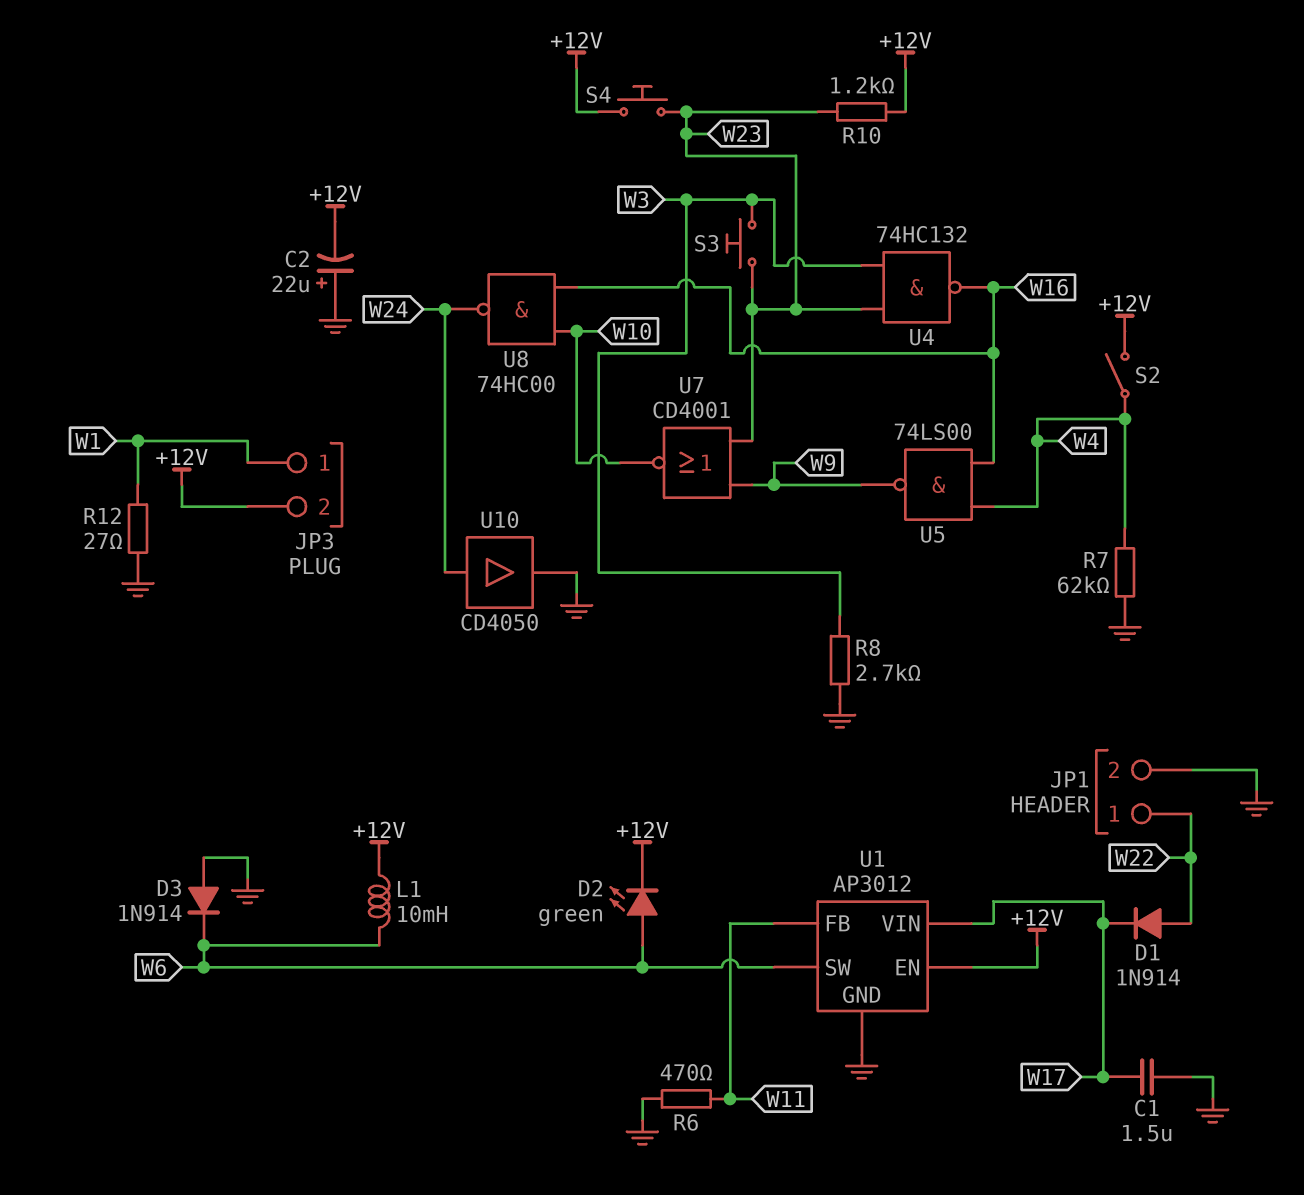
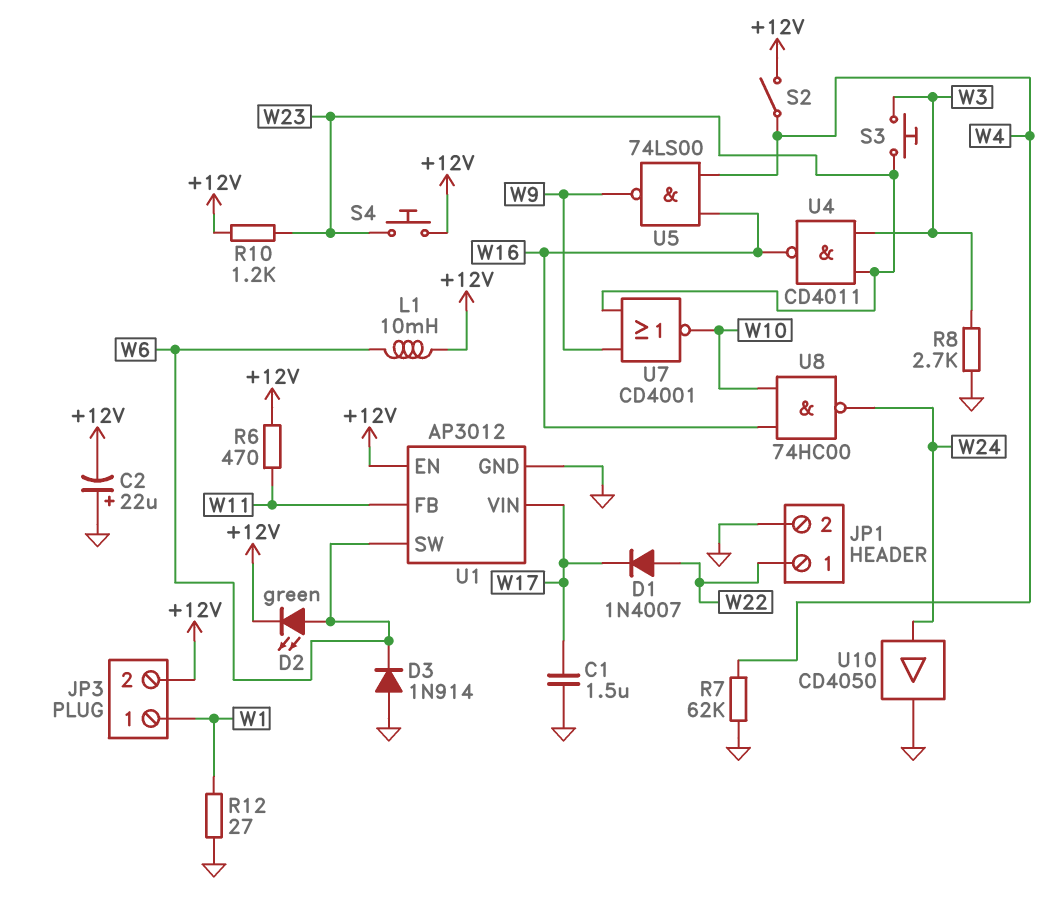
D1: diode 1N914 (A W22, K W17) -> diode 1N4007 (A W22, K W17)
R6: 470 (GND, W11) -> 470 (+12V, W11)
U4: NAND 74HC132 (in W3, in W23, out W16) -> NAND CD4011 (in W3, in W23, out W16)

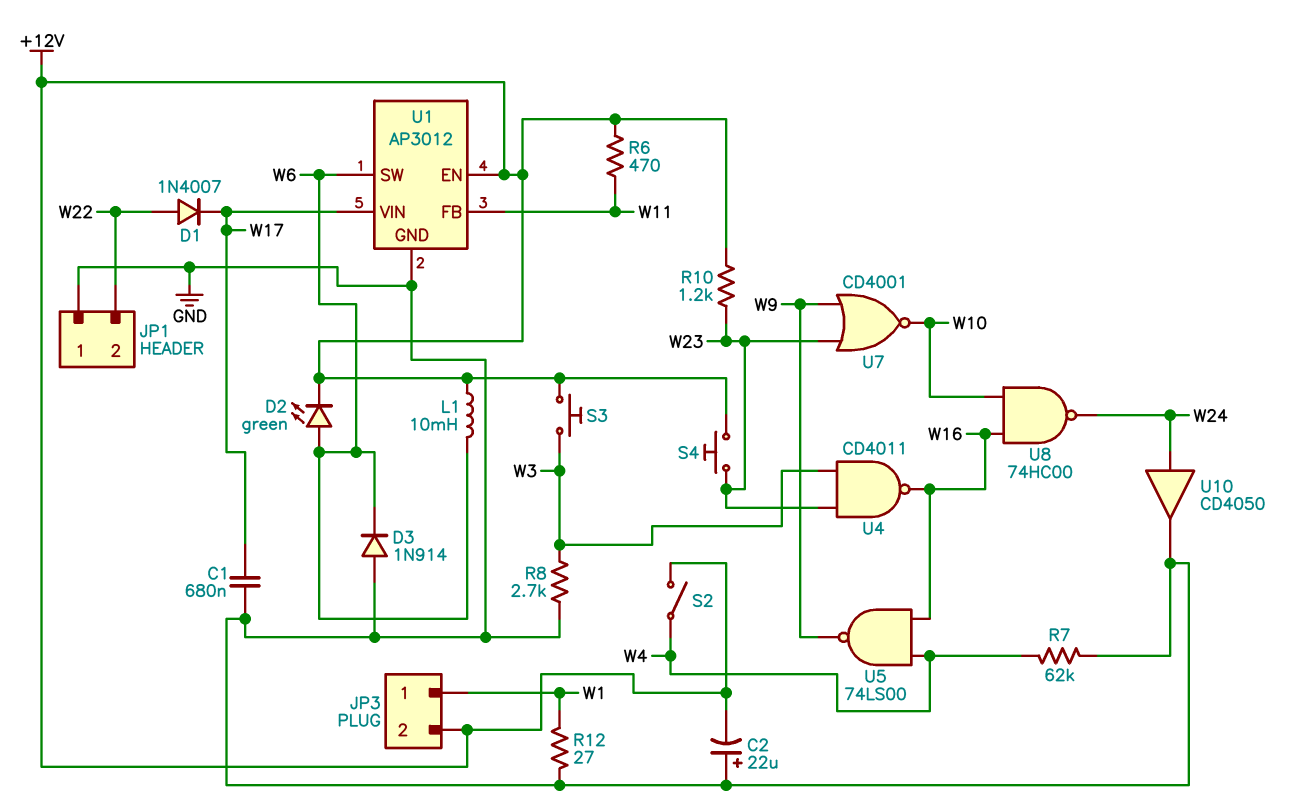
C1: 1.5uF (GND, W17) -> 680nF (GND, W17)
JP1 pin 1: W22 -> GND
JP1 pin 2: GND -> W22
S3: button (W3, W23) -> button (+12V, W3)

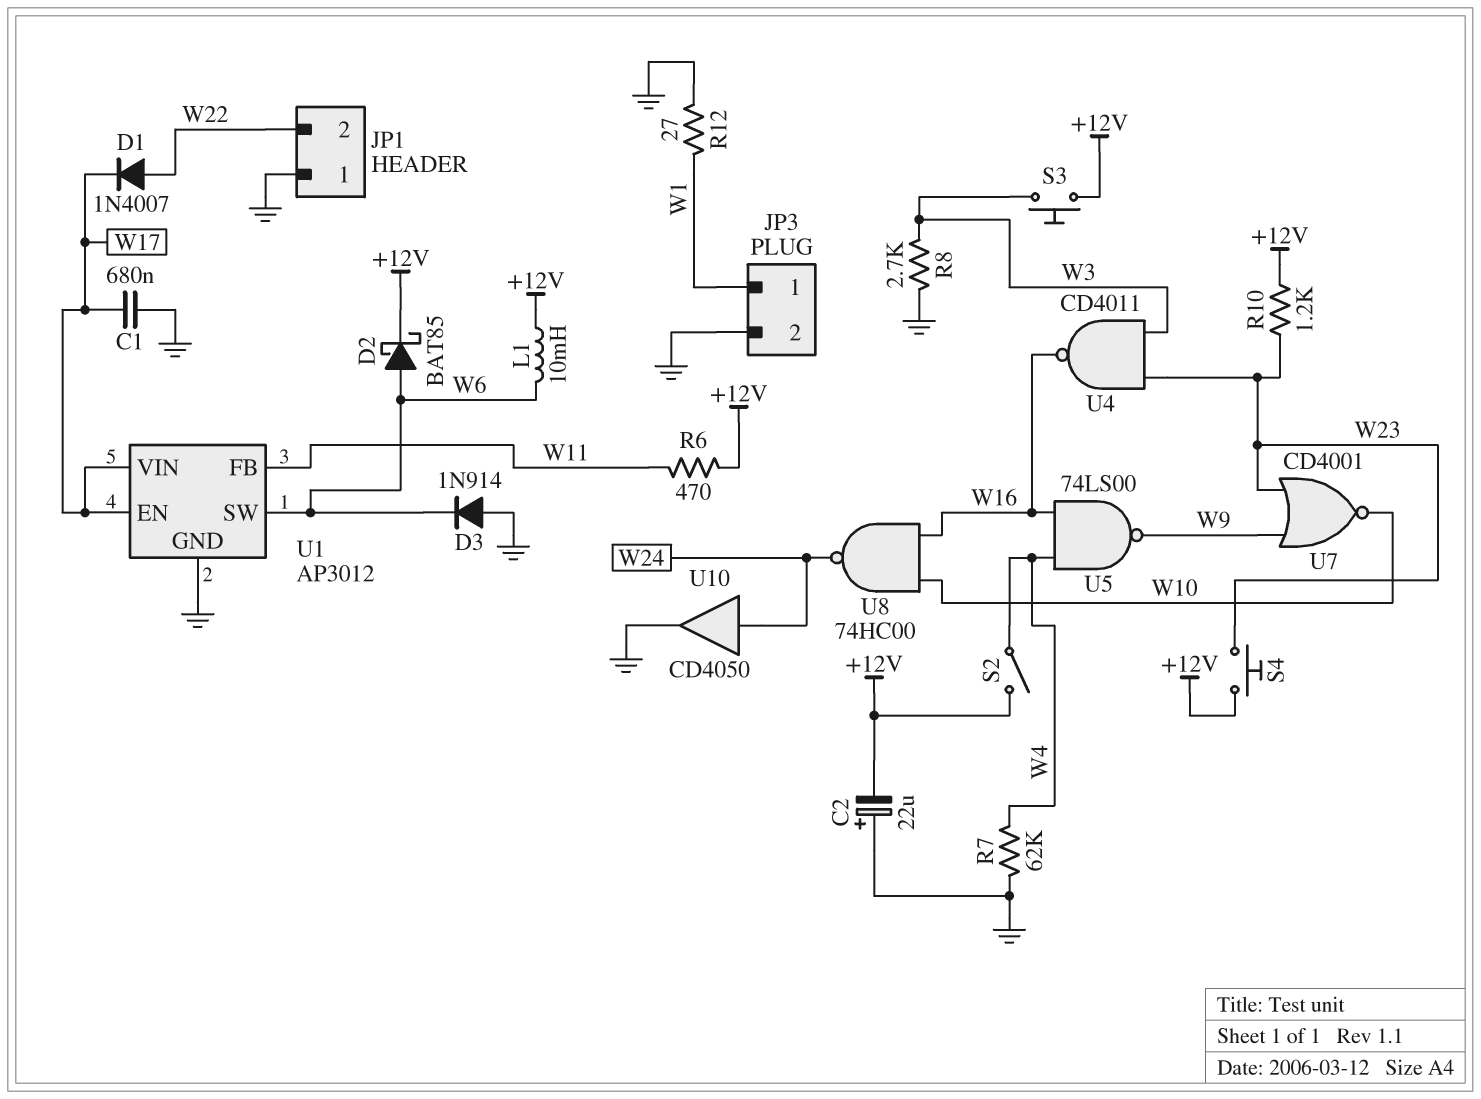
D2: LED green (A W6, K +12V) -> schottky BAT85 (A W6, K +12V)
JP3 pin 2: +12V -> GND
U1 pin EN: +12V -> W17

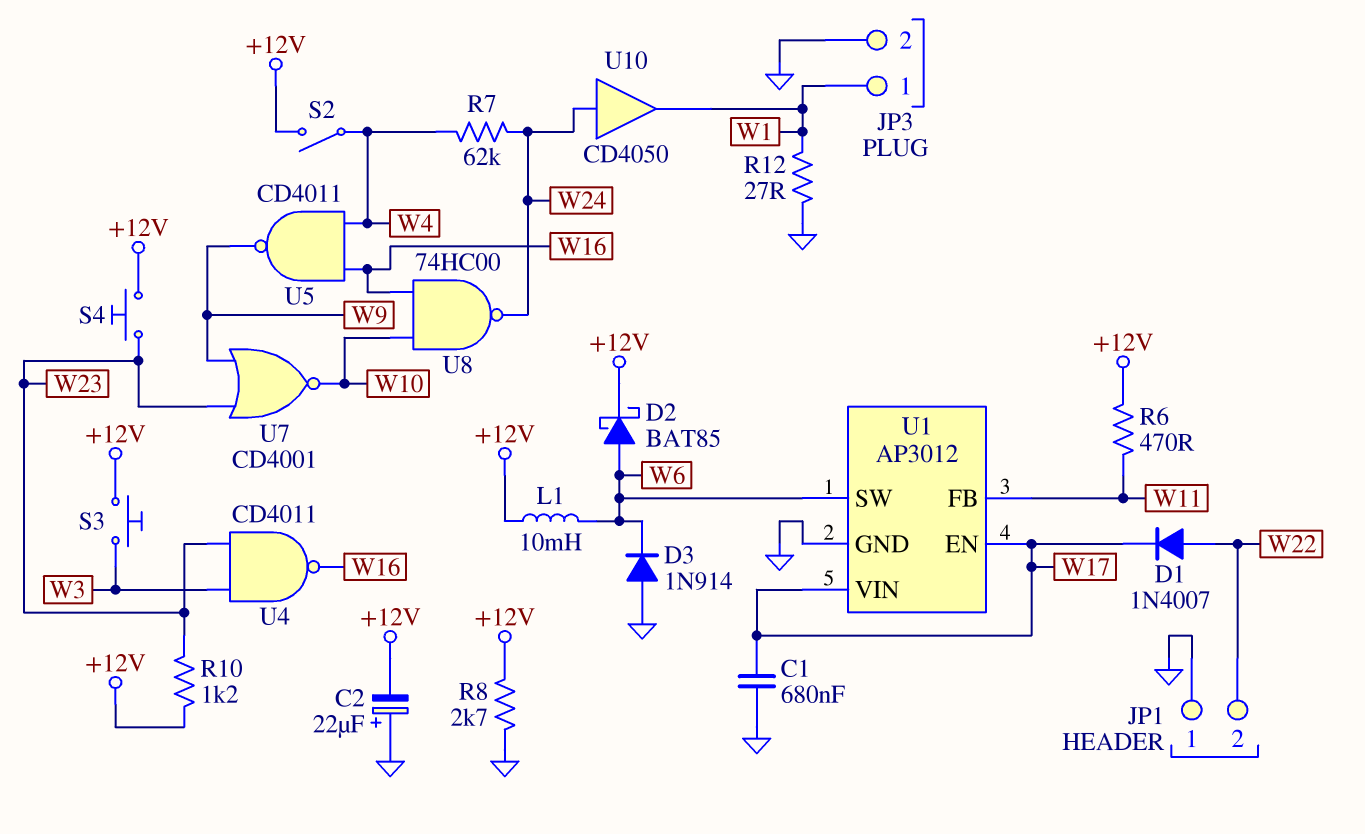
R7: 62k (GND, W4) -> 62k (W4, W24)
R8: 2.7k (GND, W3) -> 2.7k (+12V, GND)
U5: NAND 74LS00 (in W4, in W16, out W9) -> NAND CD4011 (in W4, in W16, out W9)
U10: buffer CD4050 (in W24, out GND) -> buffer CD4050 (in W24, out W1)

